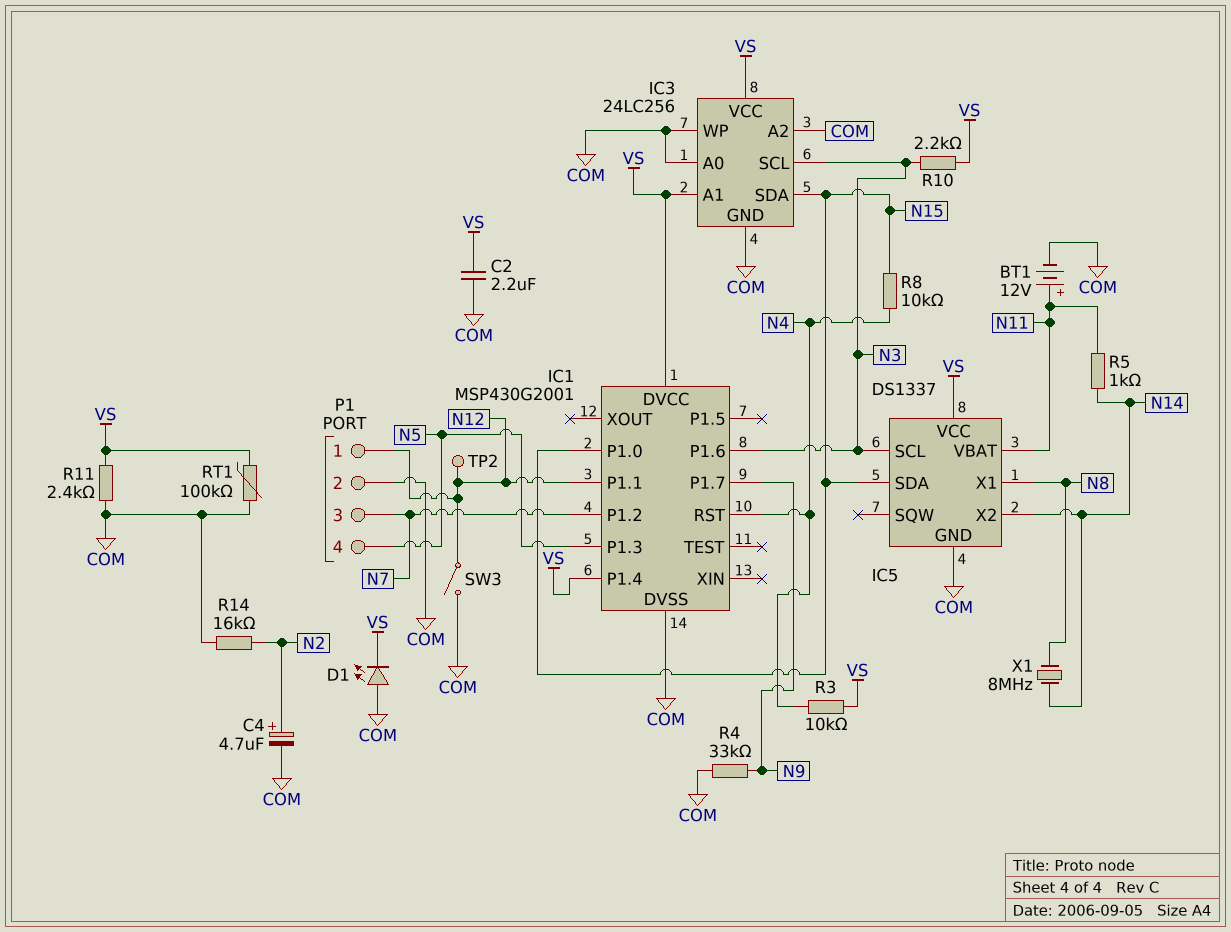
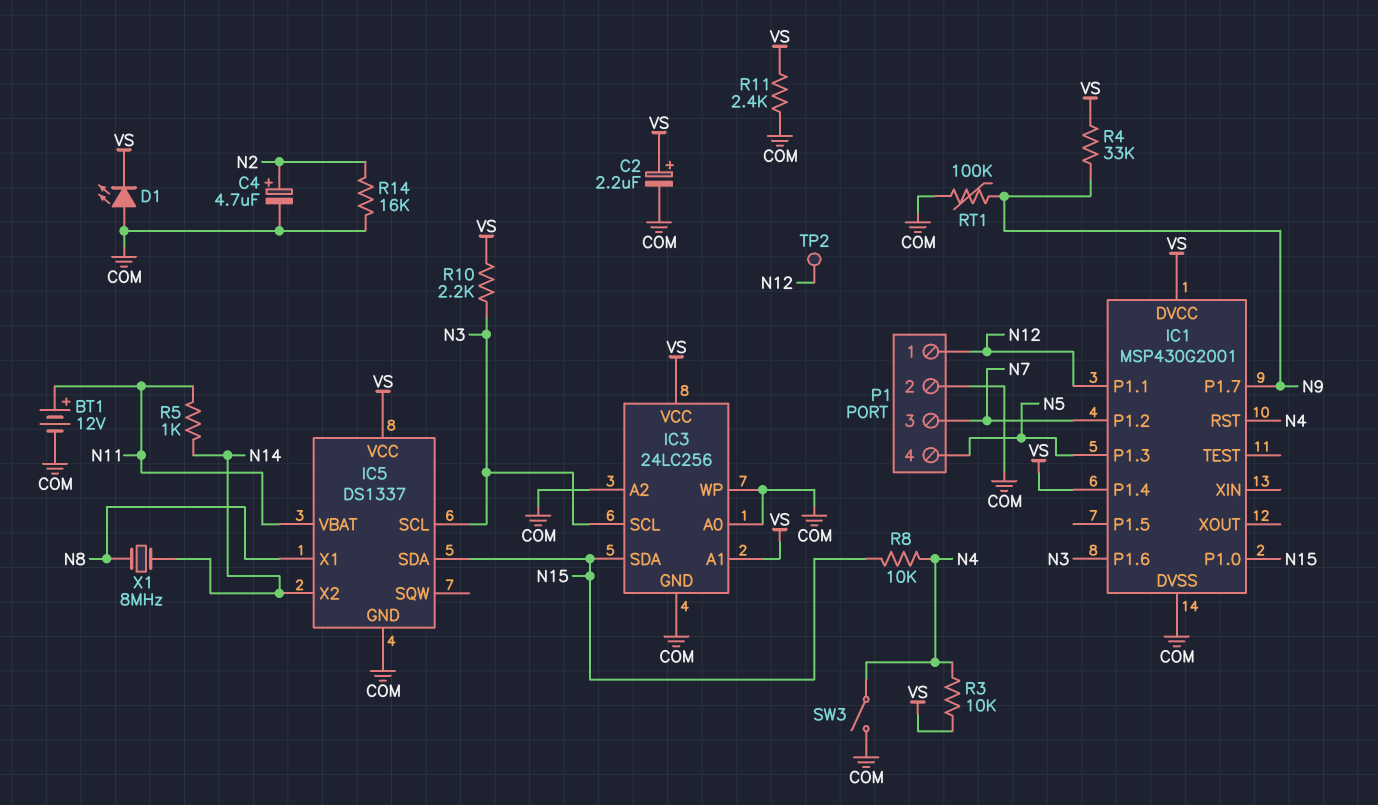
C2: 2.2uF (COM, VS) -> 2.2uF (plus VS, minus COM)
R4: 33k (COM, N9) -> 33k (N9, VS)
RT1: 100k (COM, VS) -> 100k (COM, N9)
SW3: switch (COM, N12) -> switch (COM, N4)

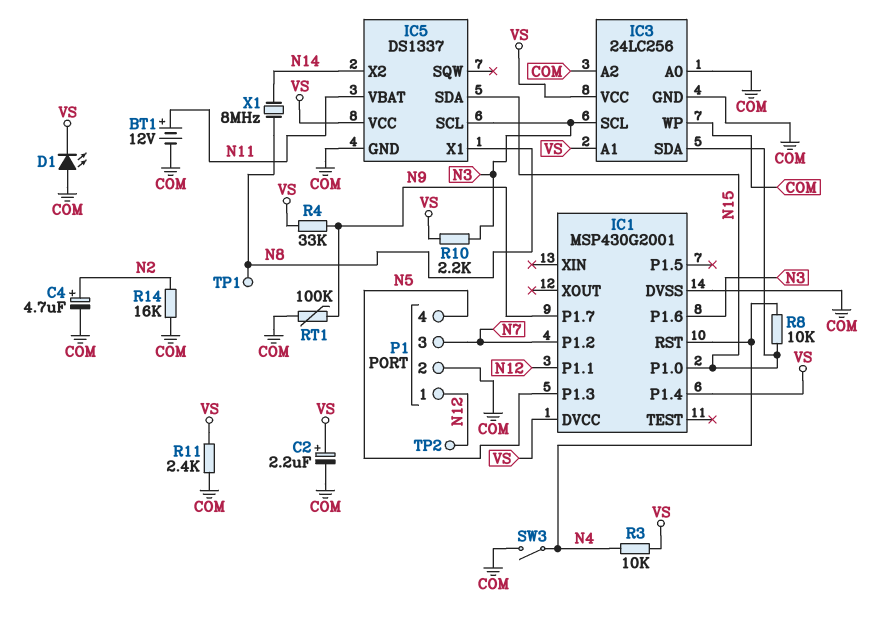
R5: 1k (N11, N14) -> none
TP1: none -> test point (N8)

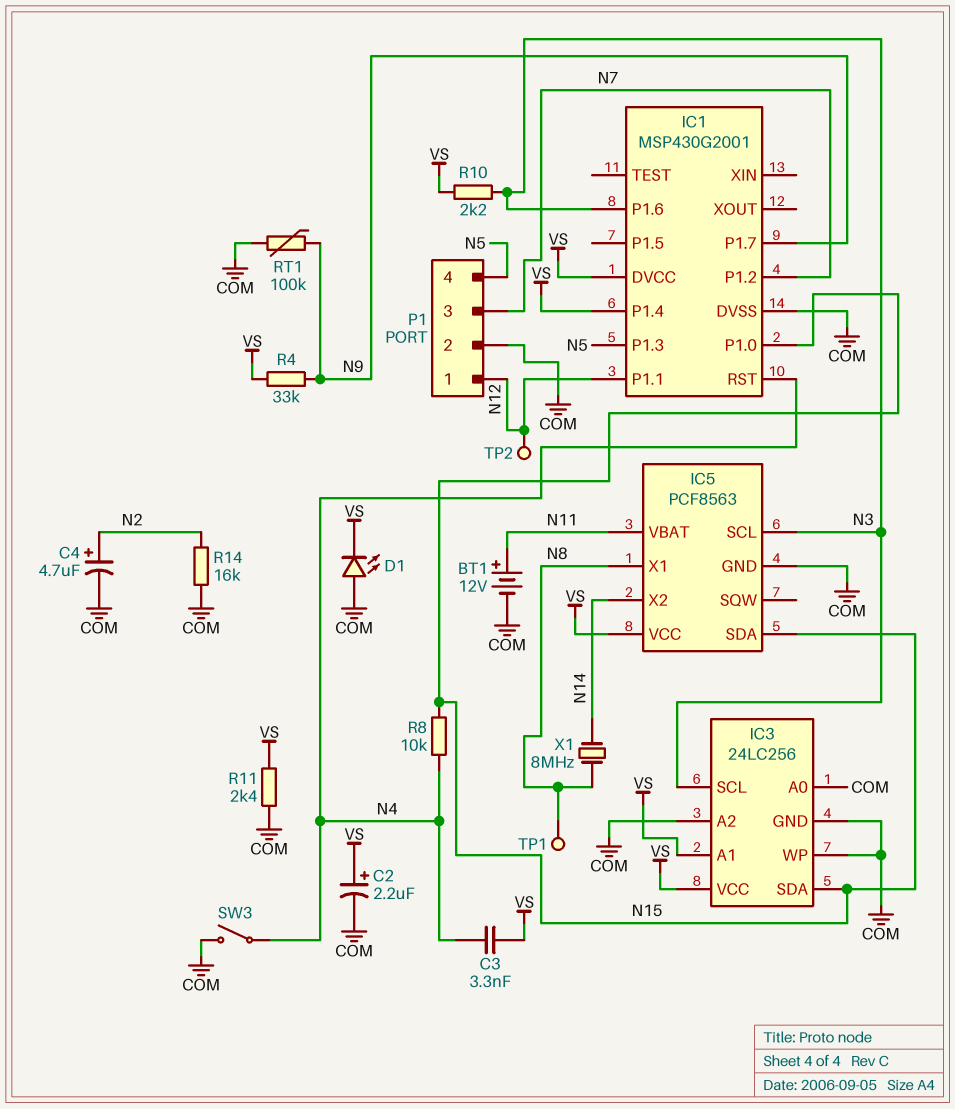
C3: none -> 3.3nF (N4, VS)
IC5: DS1337 -> PCF8563
R3: 10k (N4, VS) -> none

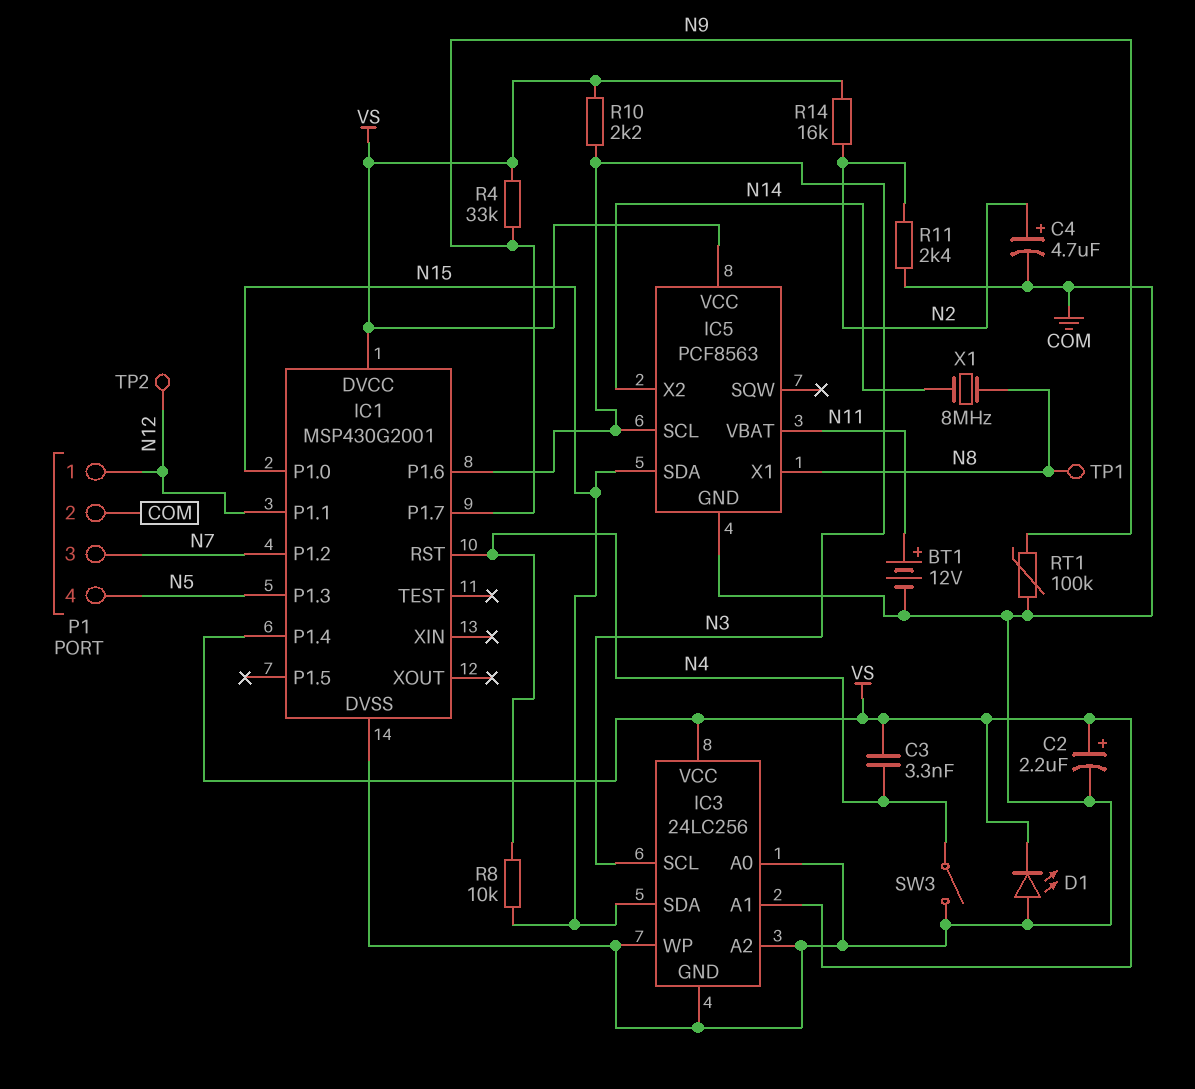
R11: 2.4k (COM, VS) -> 2.4k (COM, N2)
R14: 16k (COM, N2) -> 16k (N2, VS)

